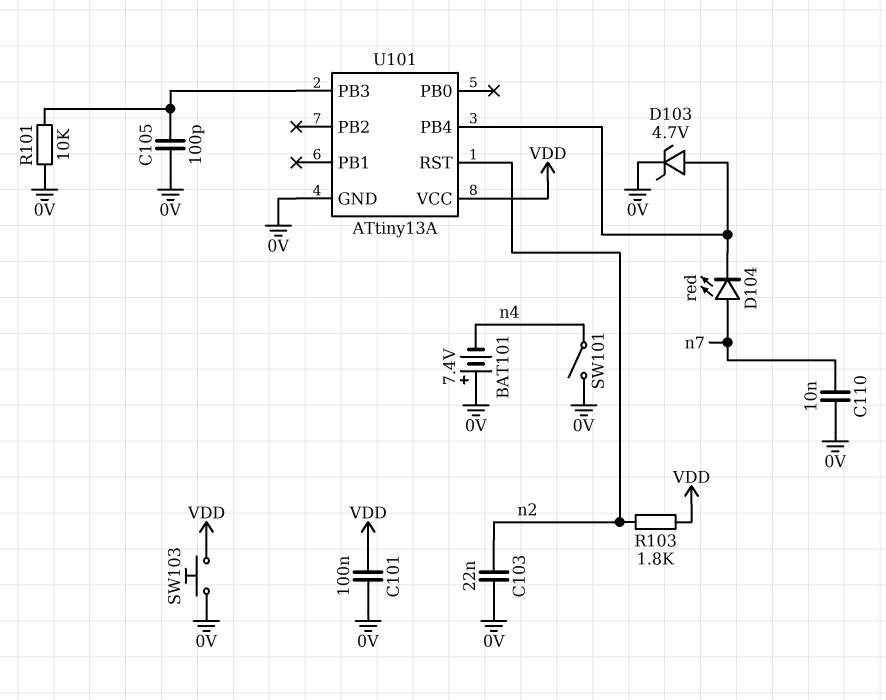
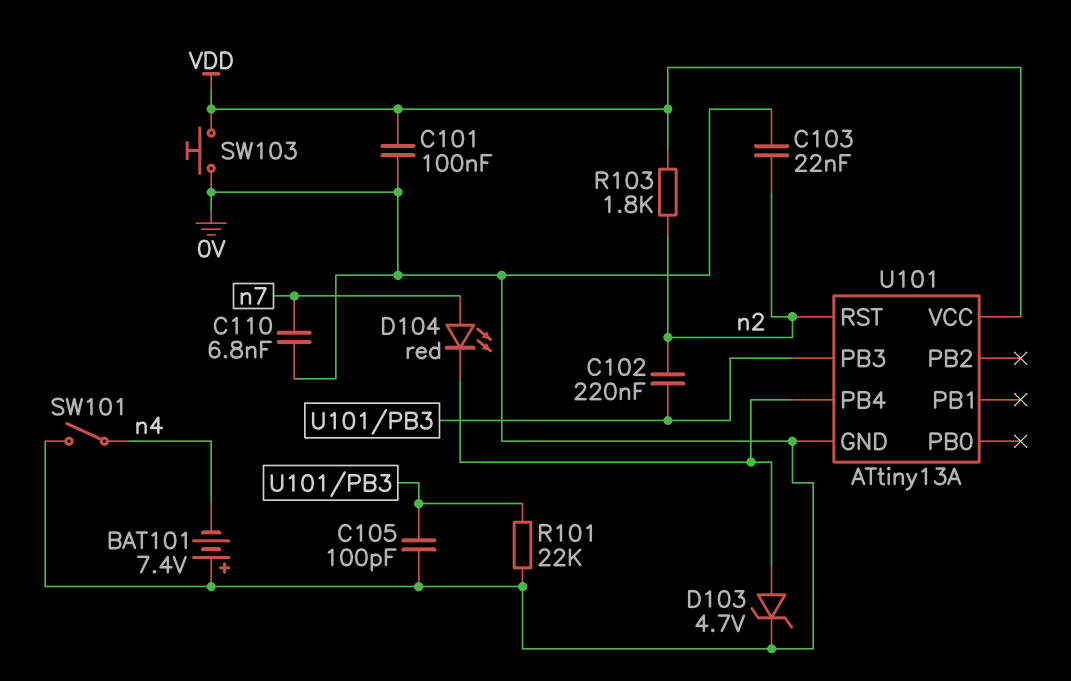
C102: none -> 220nF (U101/PB3, n2)
C110: 10nF (0V, n7) -> 6.8nF (0V, n7)
R101: 10k (0V, U101/PB3) -> 22k (0V, U101/PB3)

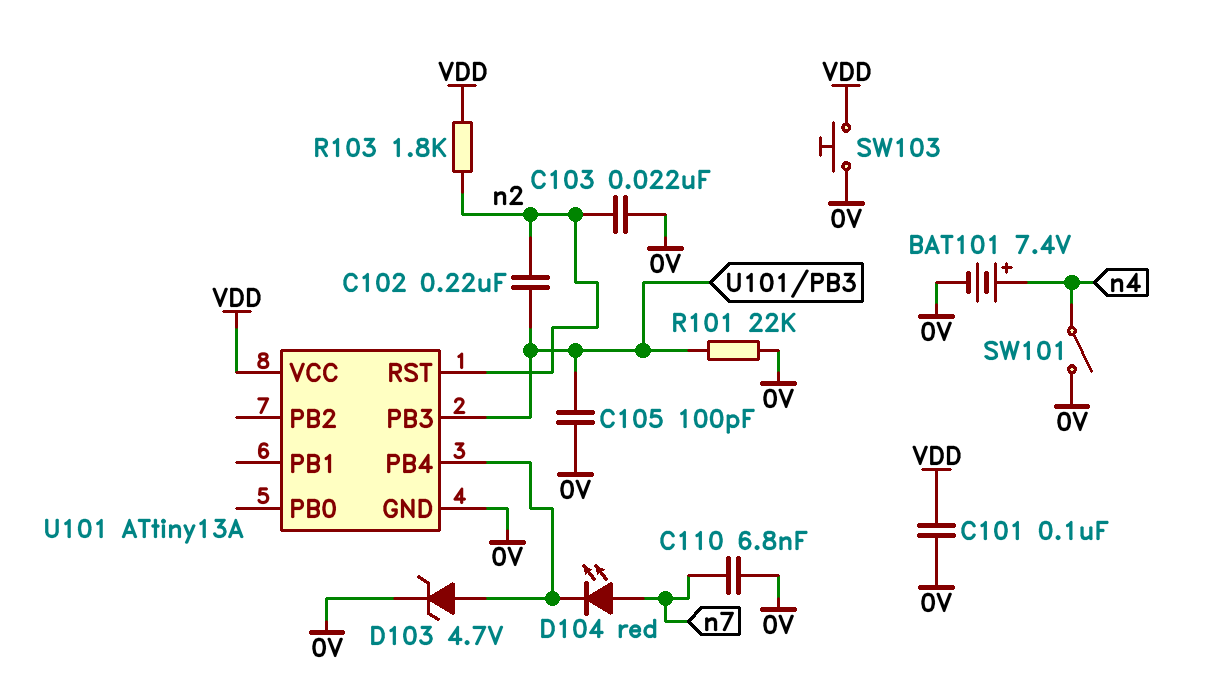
BAT101: 7.4V (plus 0V, minus n4) -> 7.4V (plus n4, minus 0V)

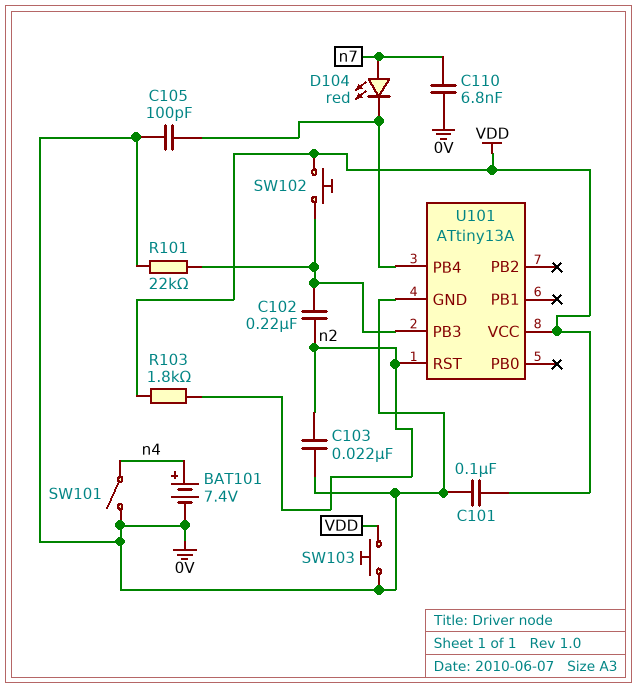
C105: 100pF (0V, U101/PB3) -> 100pF (0V, U101/PB4)
D103: zener 4.7V (A U101/PB4, K 0V) -> none
SW102: none -> button (U101/PB3, VDD)

